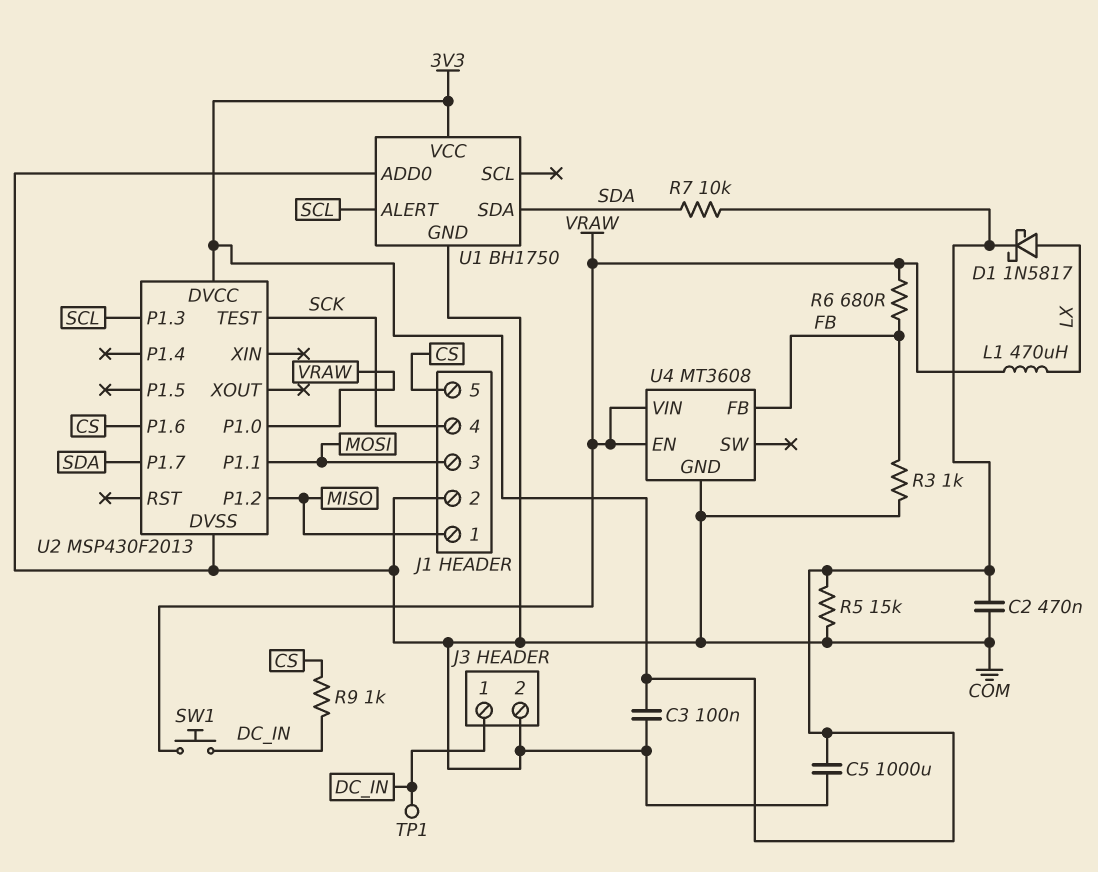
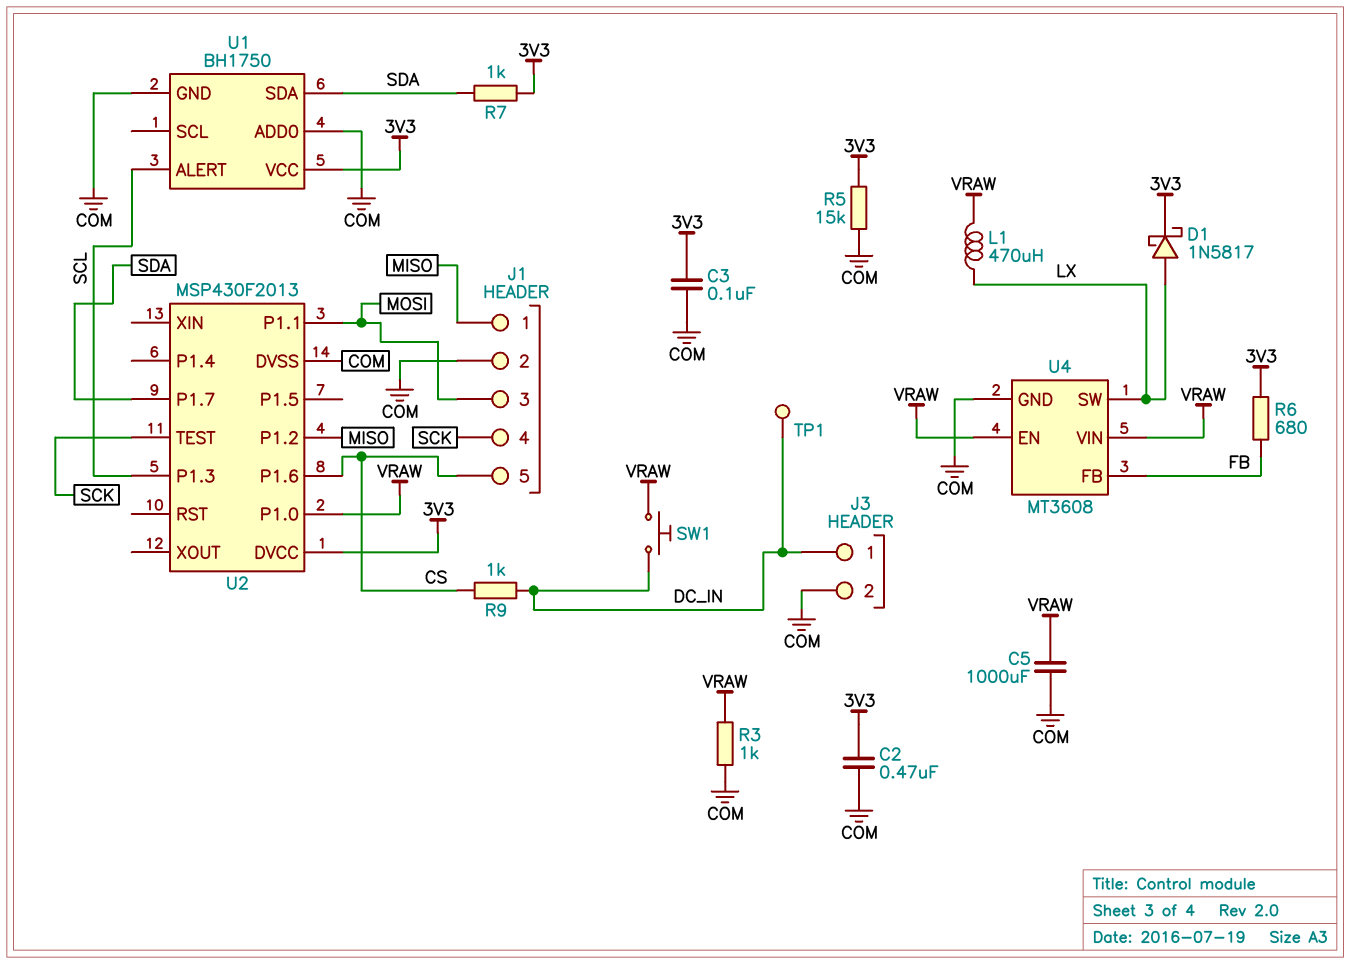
C5: 1000uF (3V3, COM) -> 1000uF (COM, VRAW)
R3: 1k (COM, FB) -> 1k (COM, VRAW)
R6: 680 (FB, VRAW) -> 680 (3V3, FB)
R7: 10k (3V3, SDA) -> 1k (3V3, SDA)
U4 pin SW: none -> LX

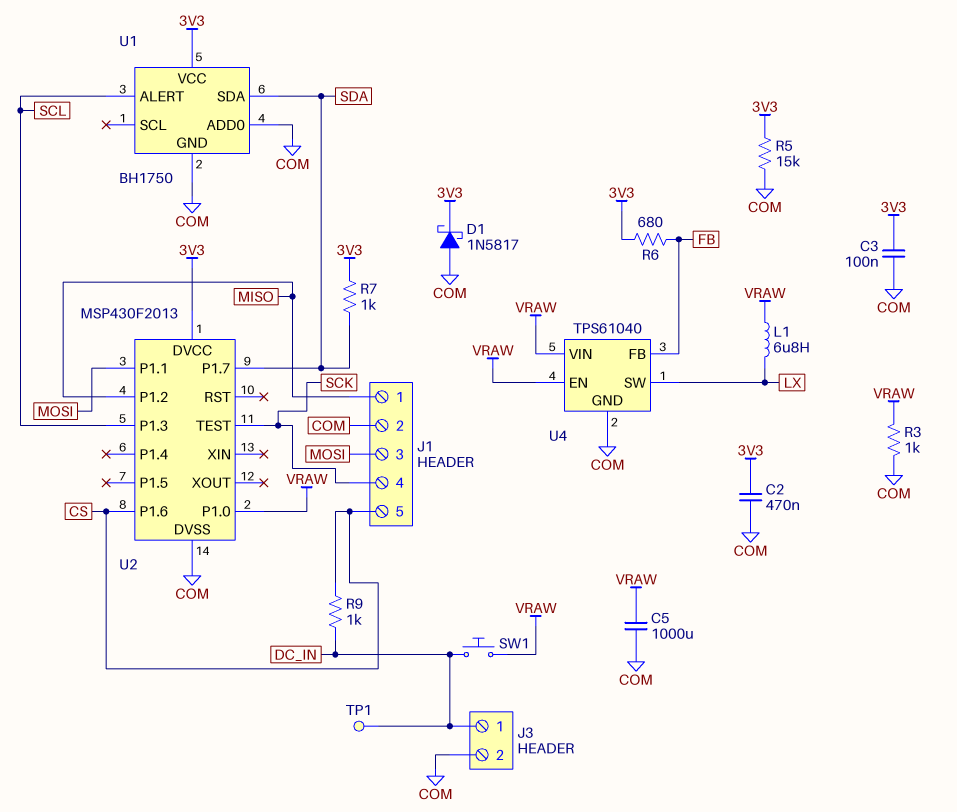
D1: schottky 1N5817 (A LX, K 3V3) -> schottky 1N5817 (A COM, K 3V3)
L1: 470uH (LX, VRAW) -> 6.8uH (LX, VRAW)
U4: MT3608 -> TPS61040

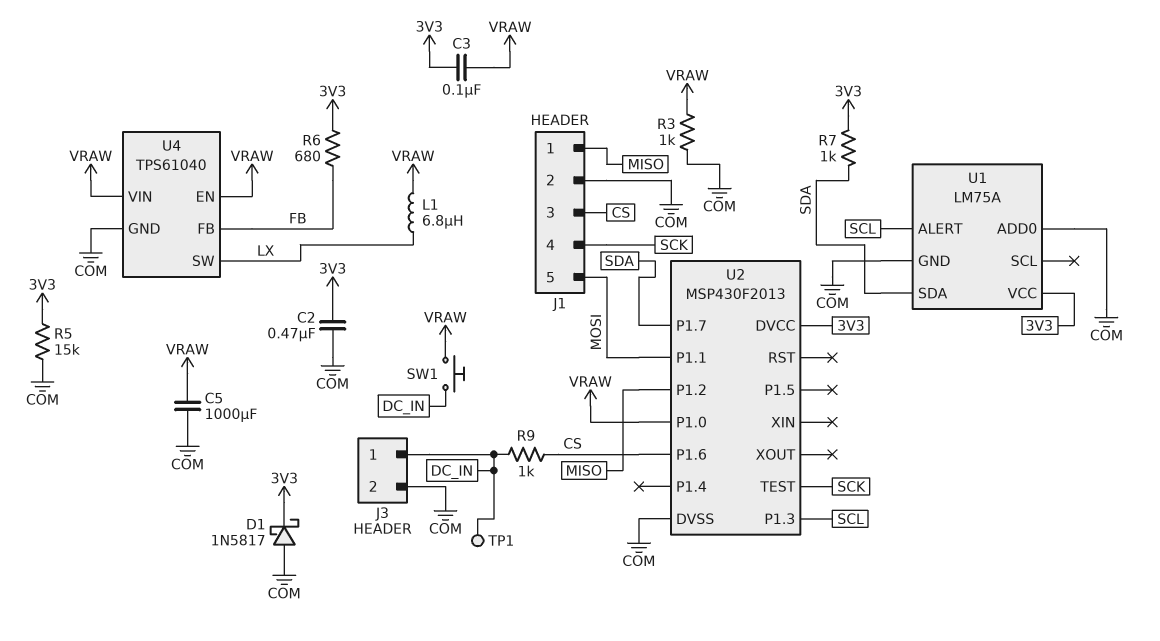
C3: 100nF (3V3, COM) -> 100nF (3V3, VRAW)
J1 pin 3: MOSI -> CS
J1 pin 5: CS -> MOSI
U1: BH1750 -> LM75A

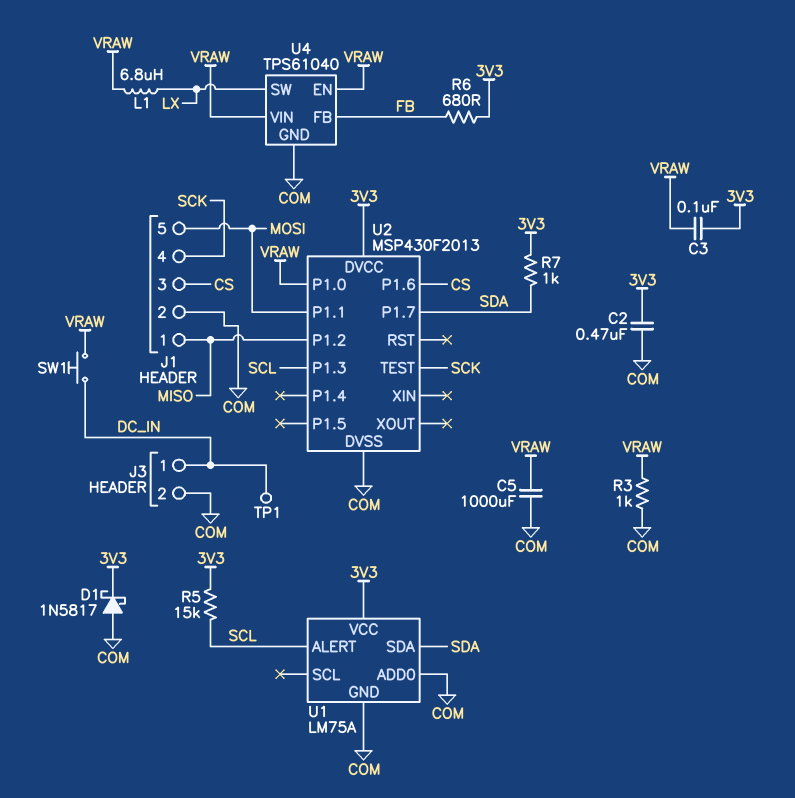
R5: 15k (3V3, COM) -> 15k (3V3, SCL)
R9: 1k (CS, DC_IN) -> none

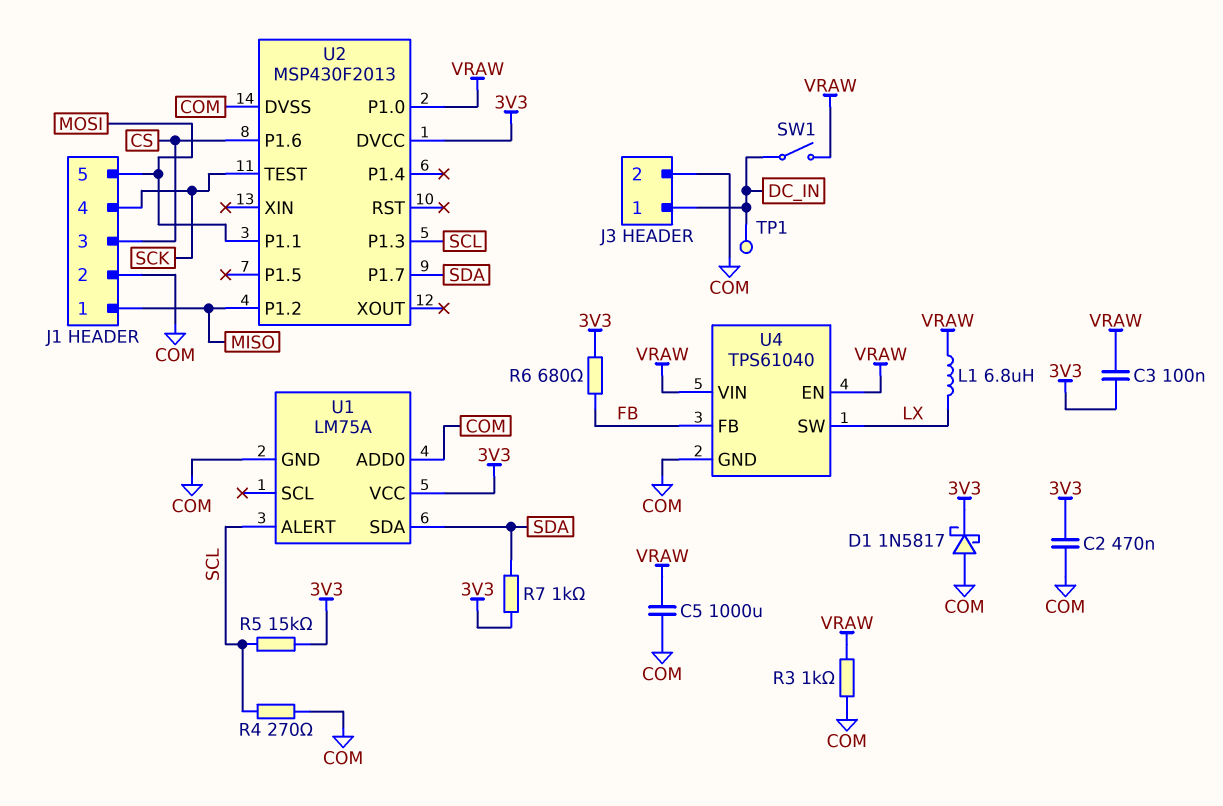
R4: none -> 270 (COM, SCL)
SW1: button (DC_IN, VRAW) -> switch (DC_IN, VRAW)

